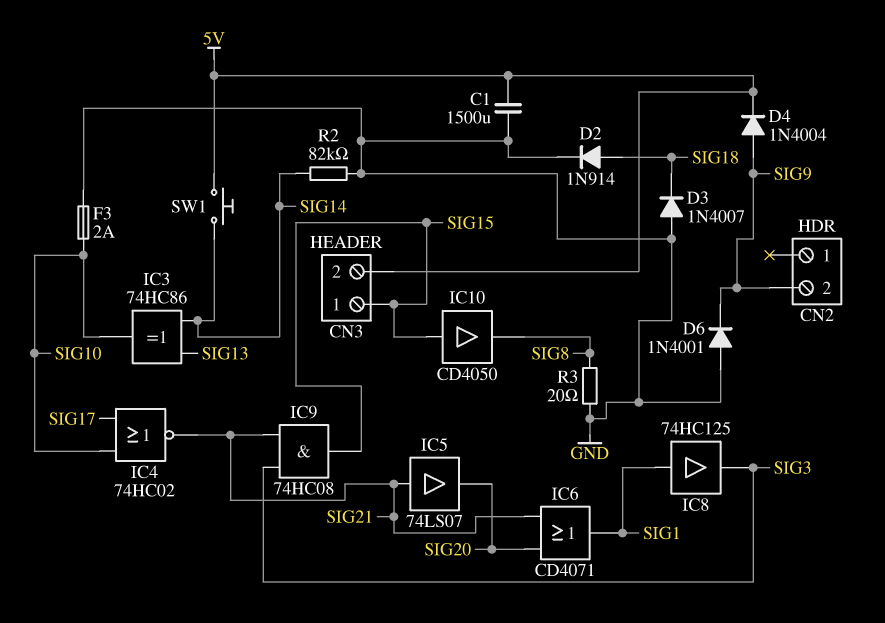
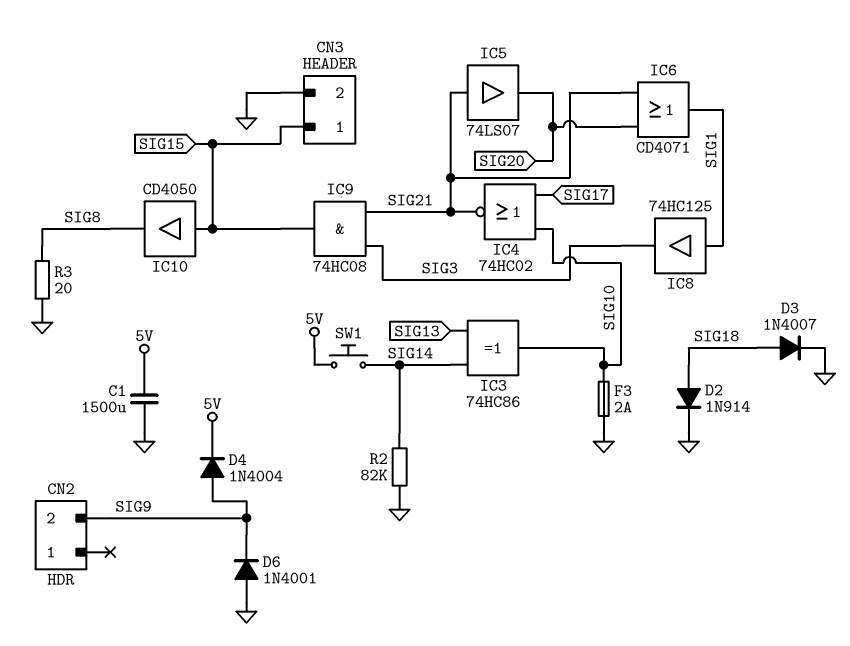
CN3 pin 2: 5V -> GND
D3: diode 1N4007 (A GND, K SIG18) -> diode 1N4007 (A SIG18, K GND)

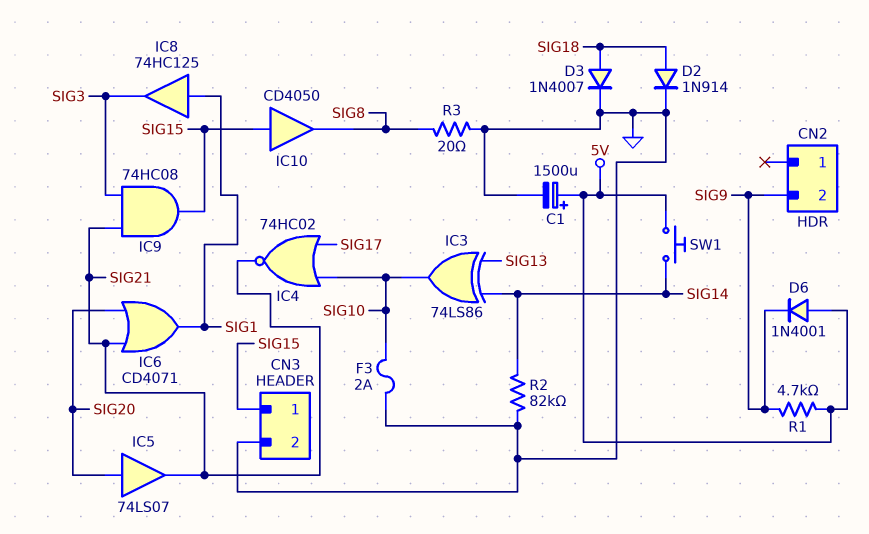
C1: 1500uF (5V, GND) -> 1500uF (plus 5V, minus GND)
D4: diode 1N4004 (A SIG9, K 5V) -> none
D6: diode 1N4001 (A GND, K SIG9) -> diode 1N4001 (A 5V, K SIG9)
IC3: XOR 74HC86 (in SIG13, in SIG14, out SIG10) -> XOR 74LS86 (in SIG13, in SIG14, out SIG10)
IC5: buffer 74LS07 (in SIG21, out SIG20) -> buffer 74LS07 (in SIG20, out SIG21)
R1: none -> 4.7k (5V, SIG9)

